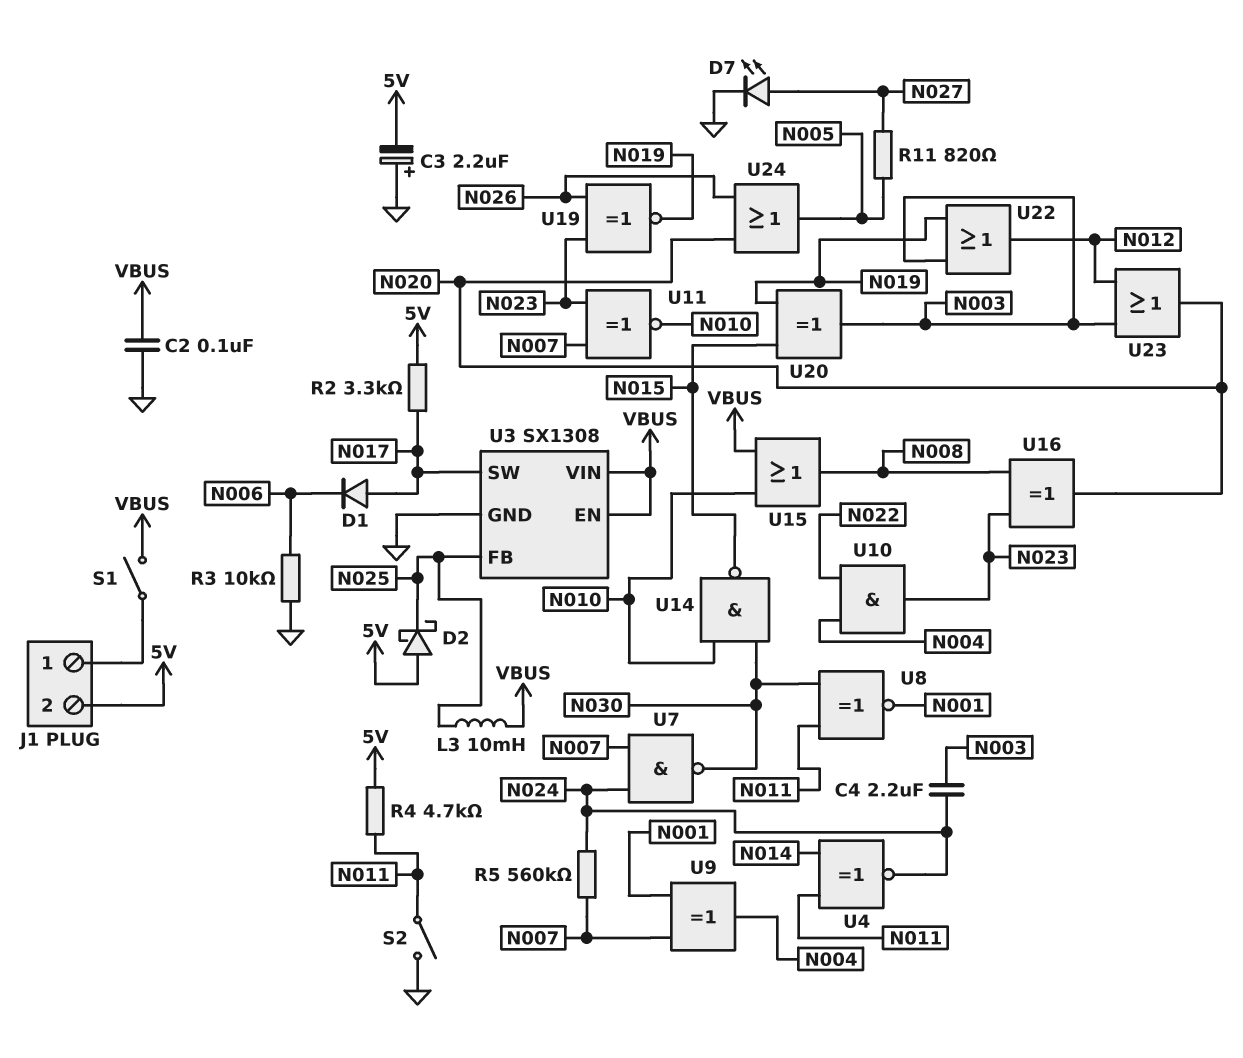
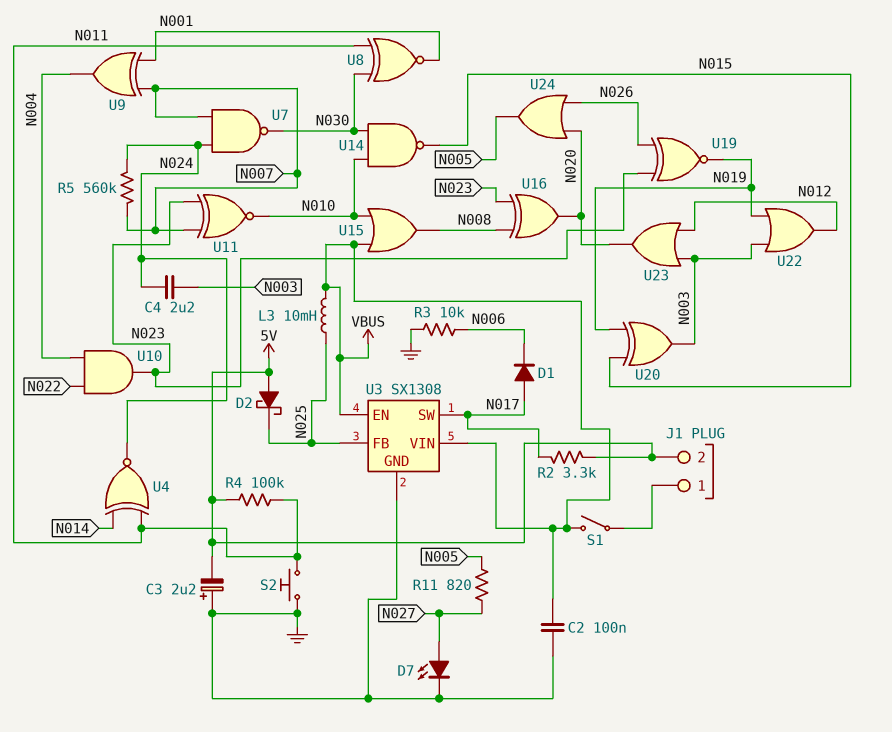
R4: 4.7k (5V, N011) -> 100k (5V, N011)
S2: switch (GND, N011) -> button (GND, N011)

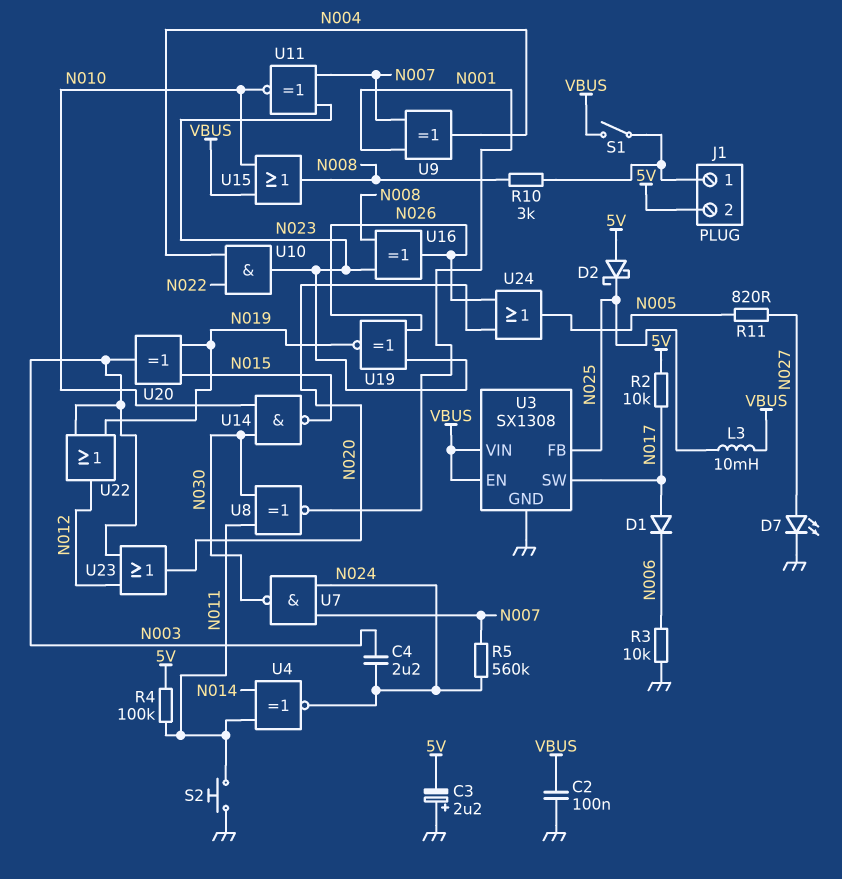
R2: 3.3k (5V, N017) -> 10k (5V, N017)
R10: none -> 3k (J1/1, N008)
U16: XOR (in N008, in N023, out N020) -> XOR (in N008, in N023, out N026)

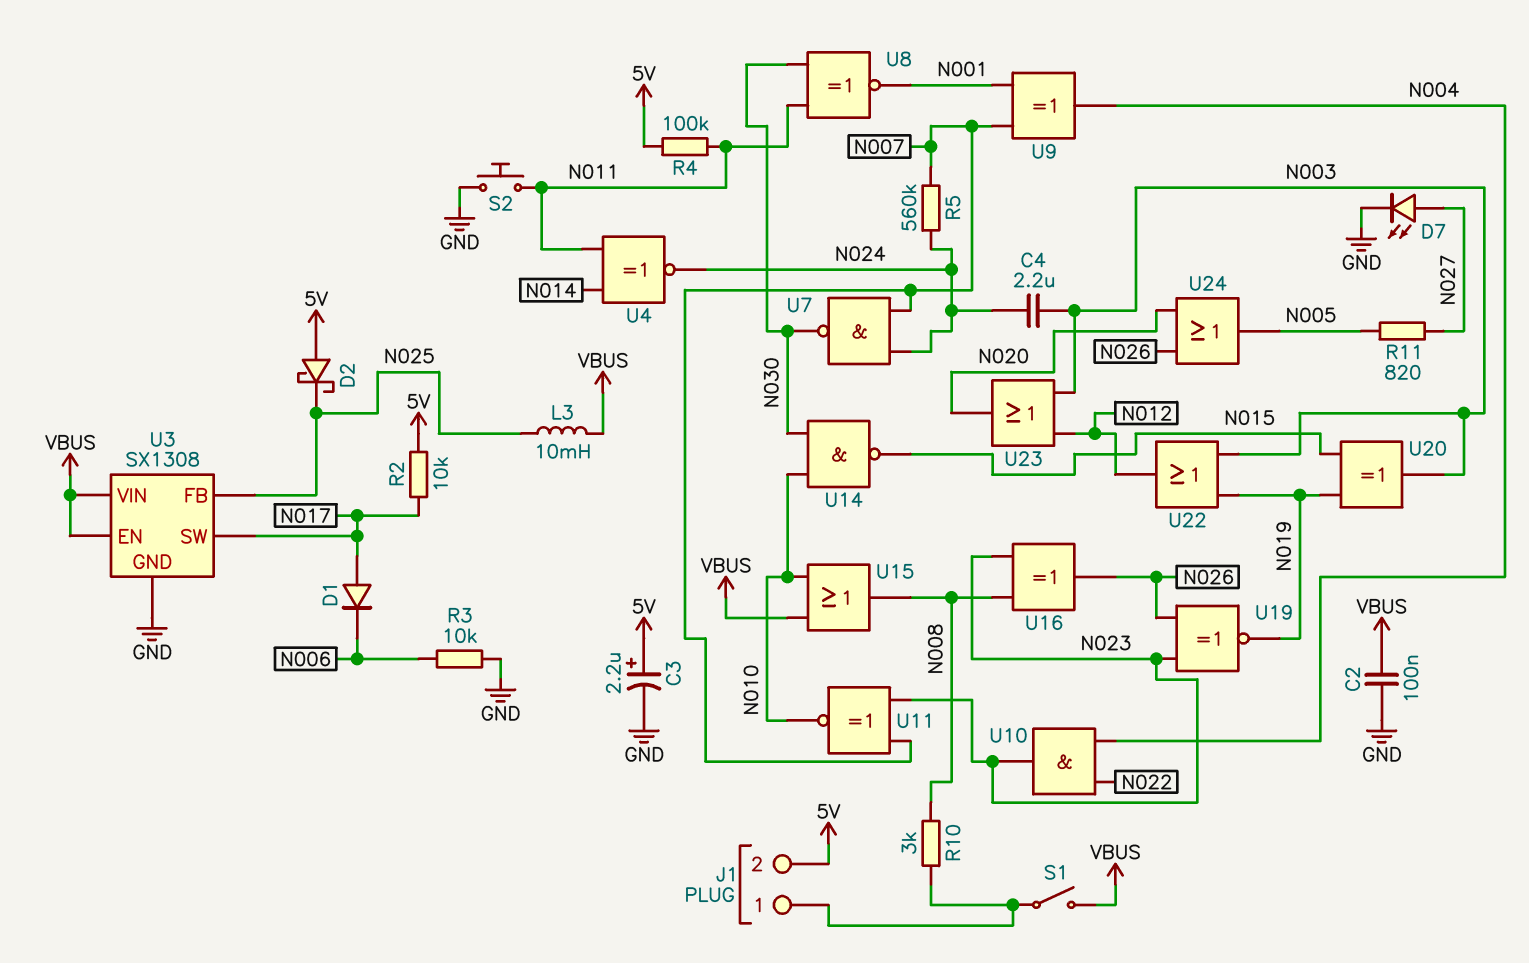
C3: 2.2uF (plus GND, minus 5V) -> 2.2uF (plus 5V, minus GND)

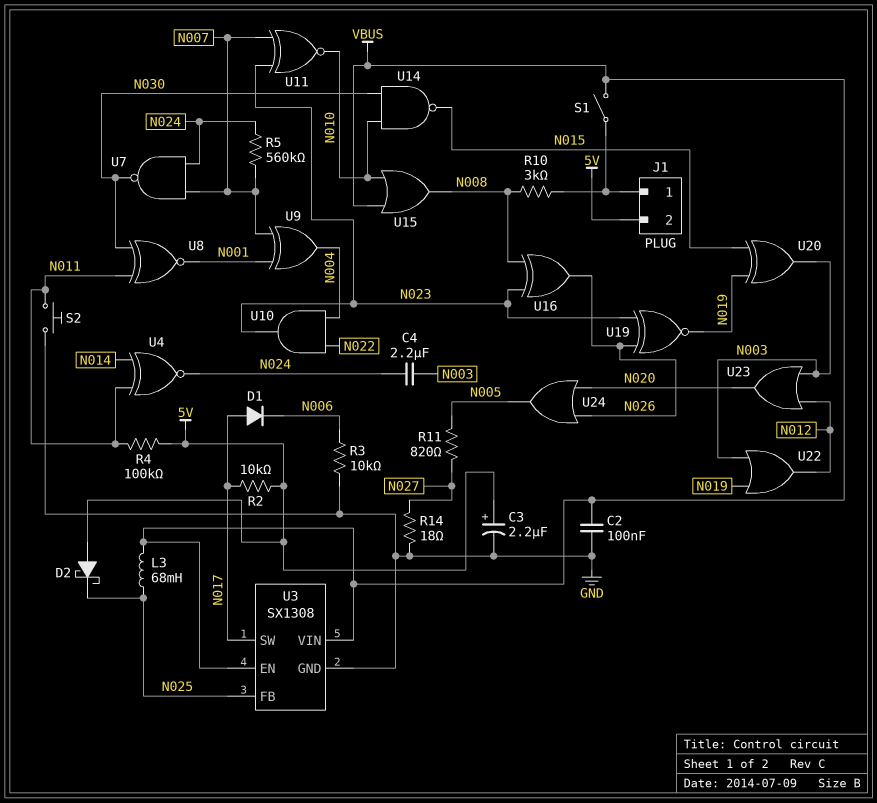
D7: LED (A N027, K GND) -> none
L3: 10mH (N025, VBUS) -> 68mH (N025, VBUS)
R14: none -> 18 (GND, N027)

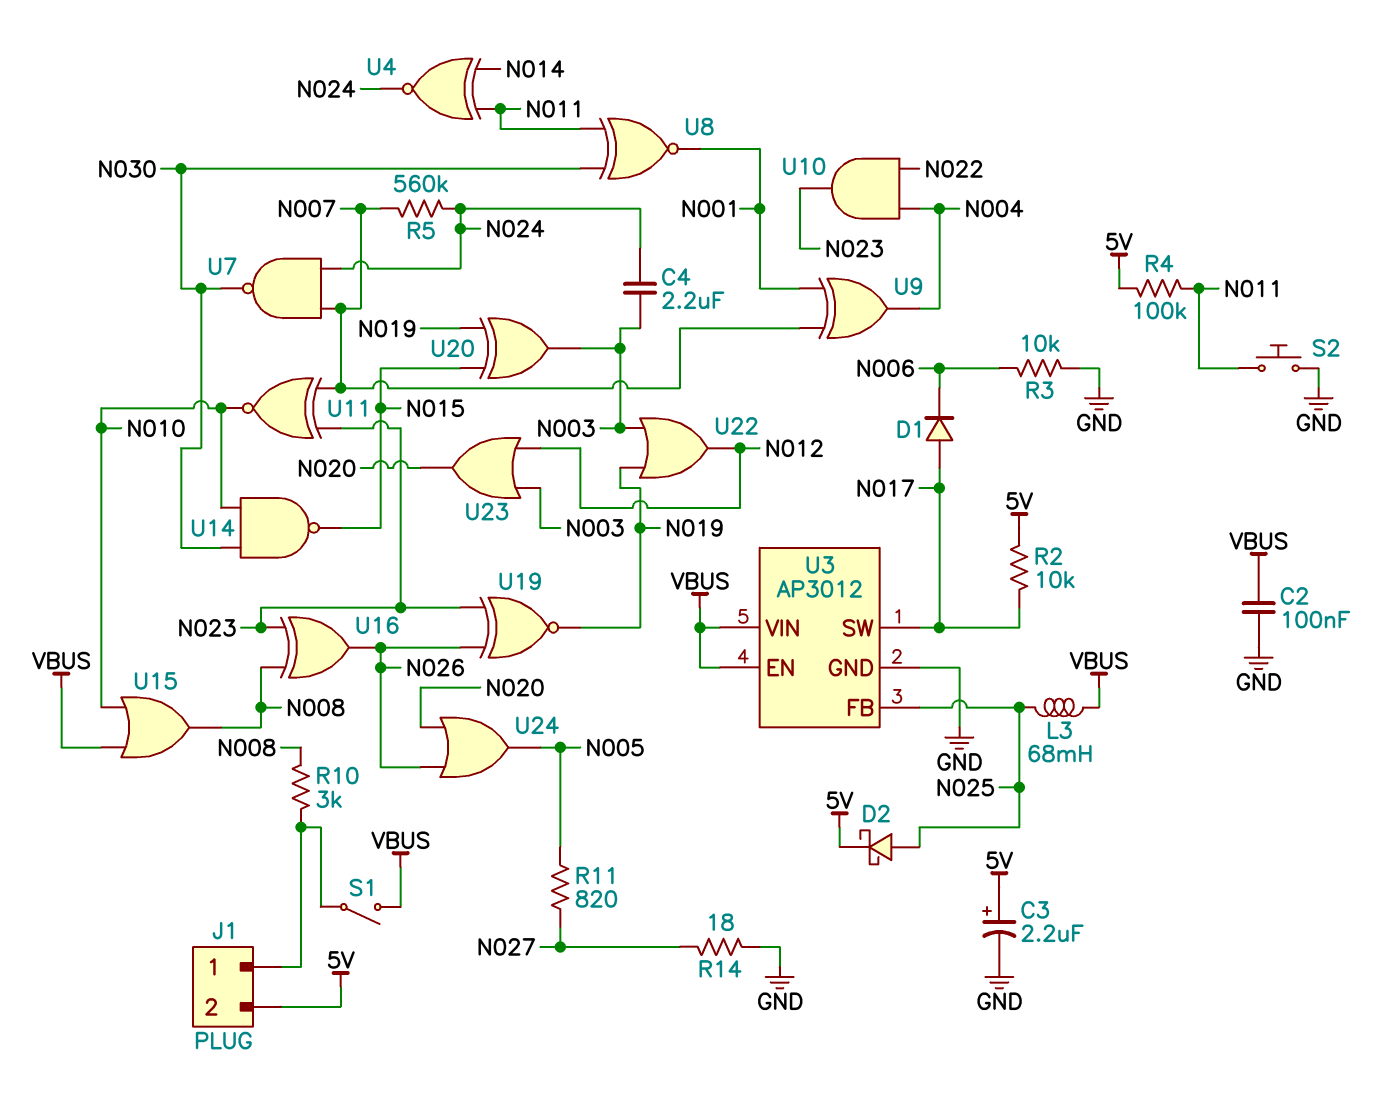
D2: schottky (A 5V, K N025) -> schottky (A N025, K 5V)
U3: SX1308 -> AP3012

